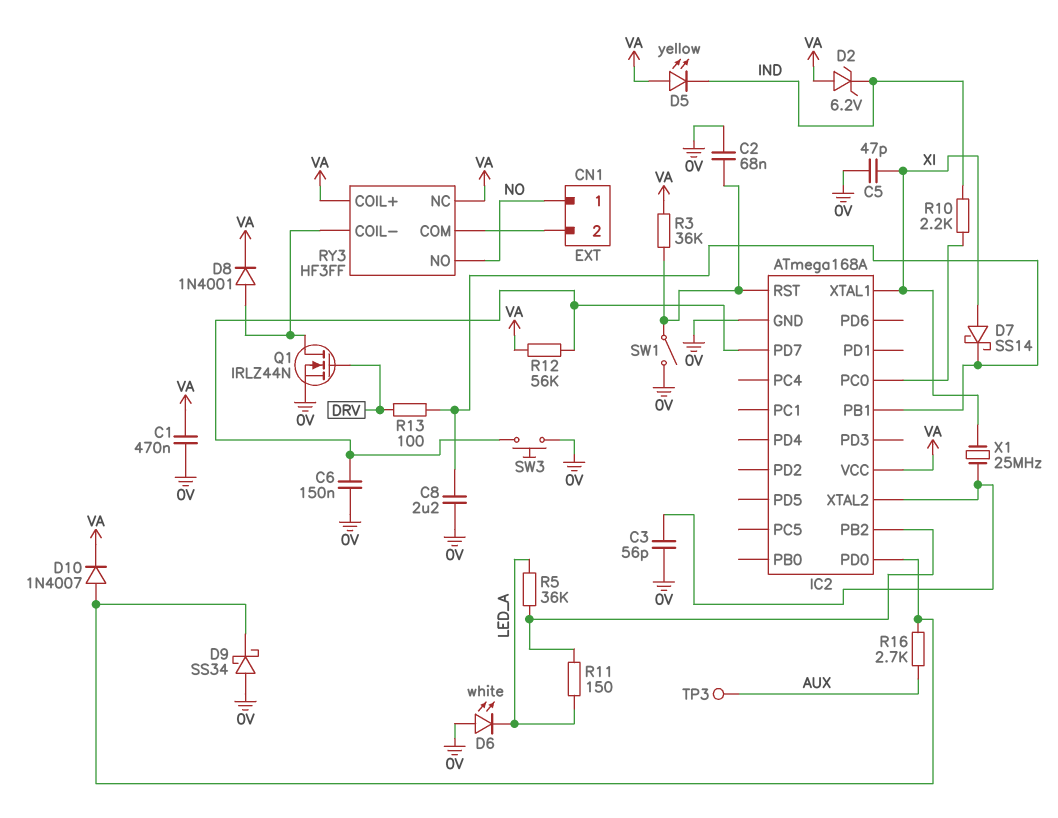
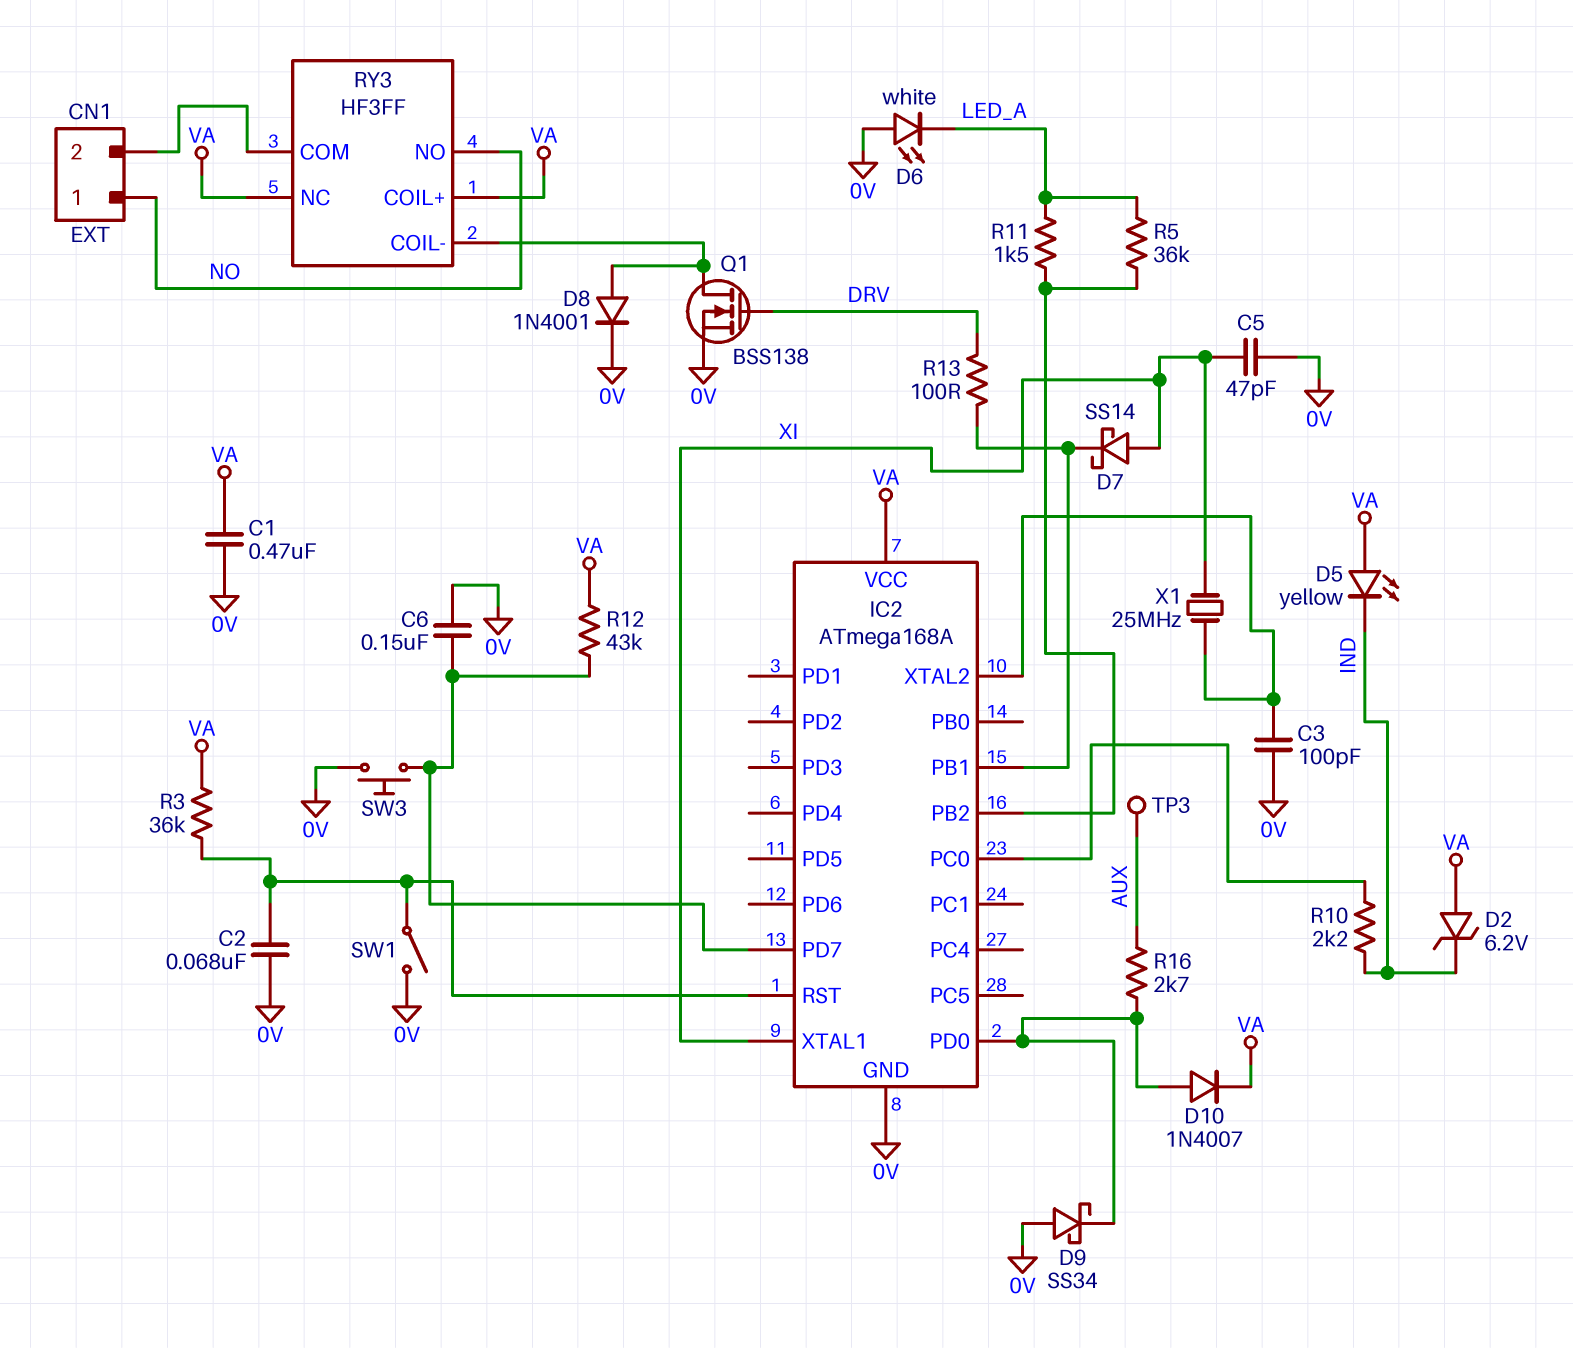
C3: 56pF (0V, IC2/XTAL2) -> 100pF (0V, IC2/XTAL2)
C8: 2.2uF (0V, IC2/PB1) -> none
D8: diode 1N4001 (A RY3/COIL-, K VA) -> diode 1N4001 (A RY3/COIL-, K 0V)
Q1: NMOS IRLZ44N (G DRV, D RY3/COIL-, S 0V) -> NMOS BSS138 (G DRV, D RY3/COIL-, S 0V)
R11: 150 (IC2/PB2, LED_A) -> 1.5k (IC2/PB2, LED_A)
R12: 56k (IC2/PD7, VA) -> 43k (IC2/PD7, VA)

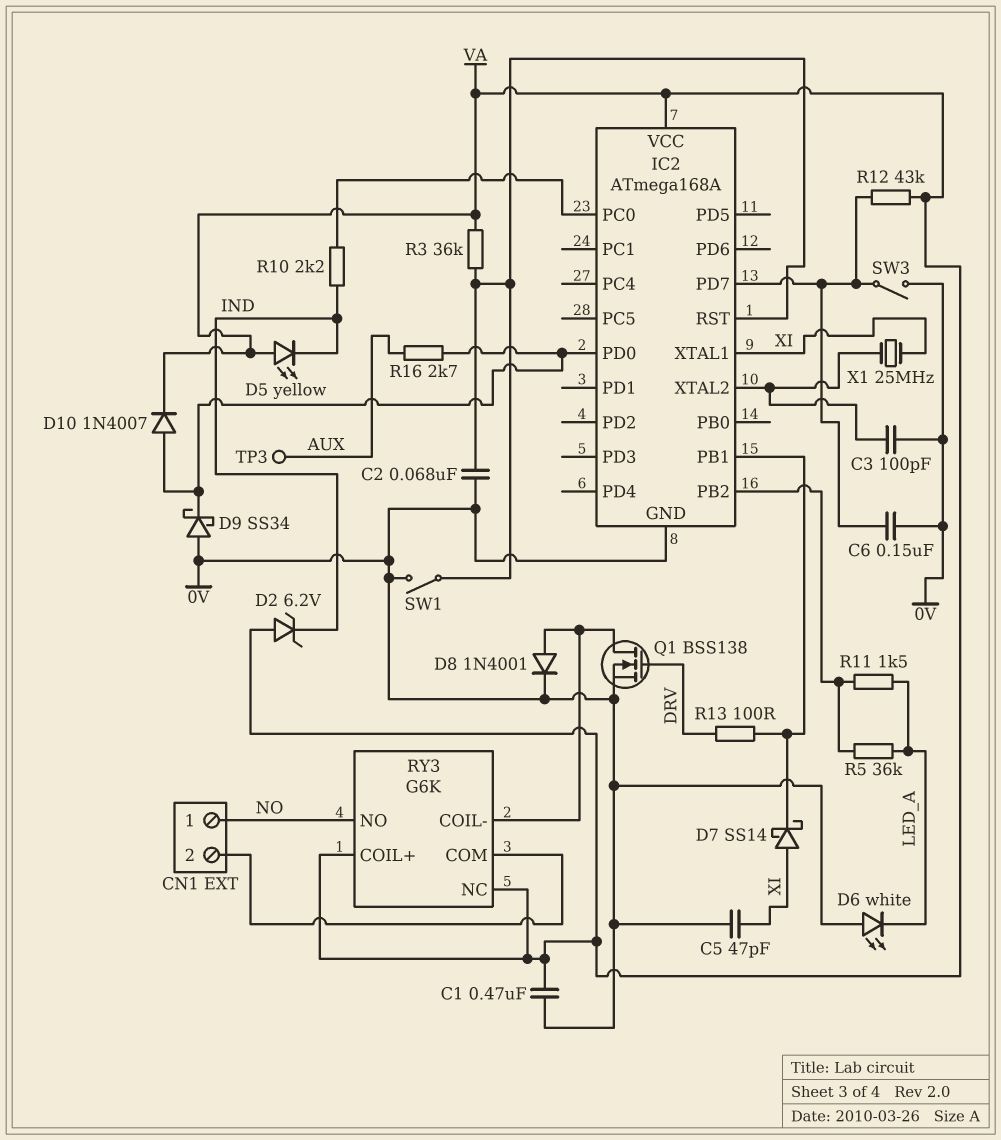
RY3: HF3FF -> G6K
SW3: button (0V, IC2/PD7) -> switch (0V, IC2/PD7)

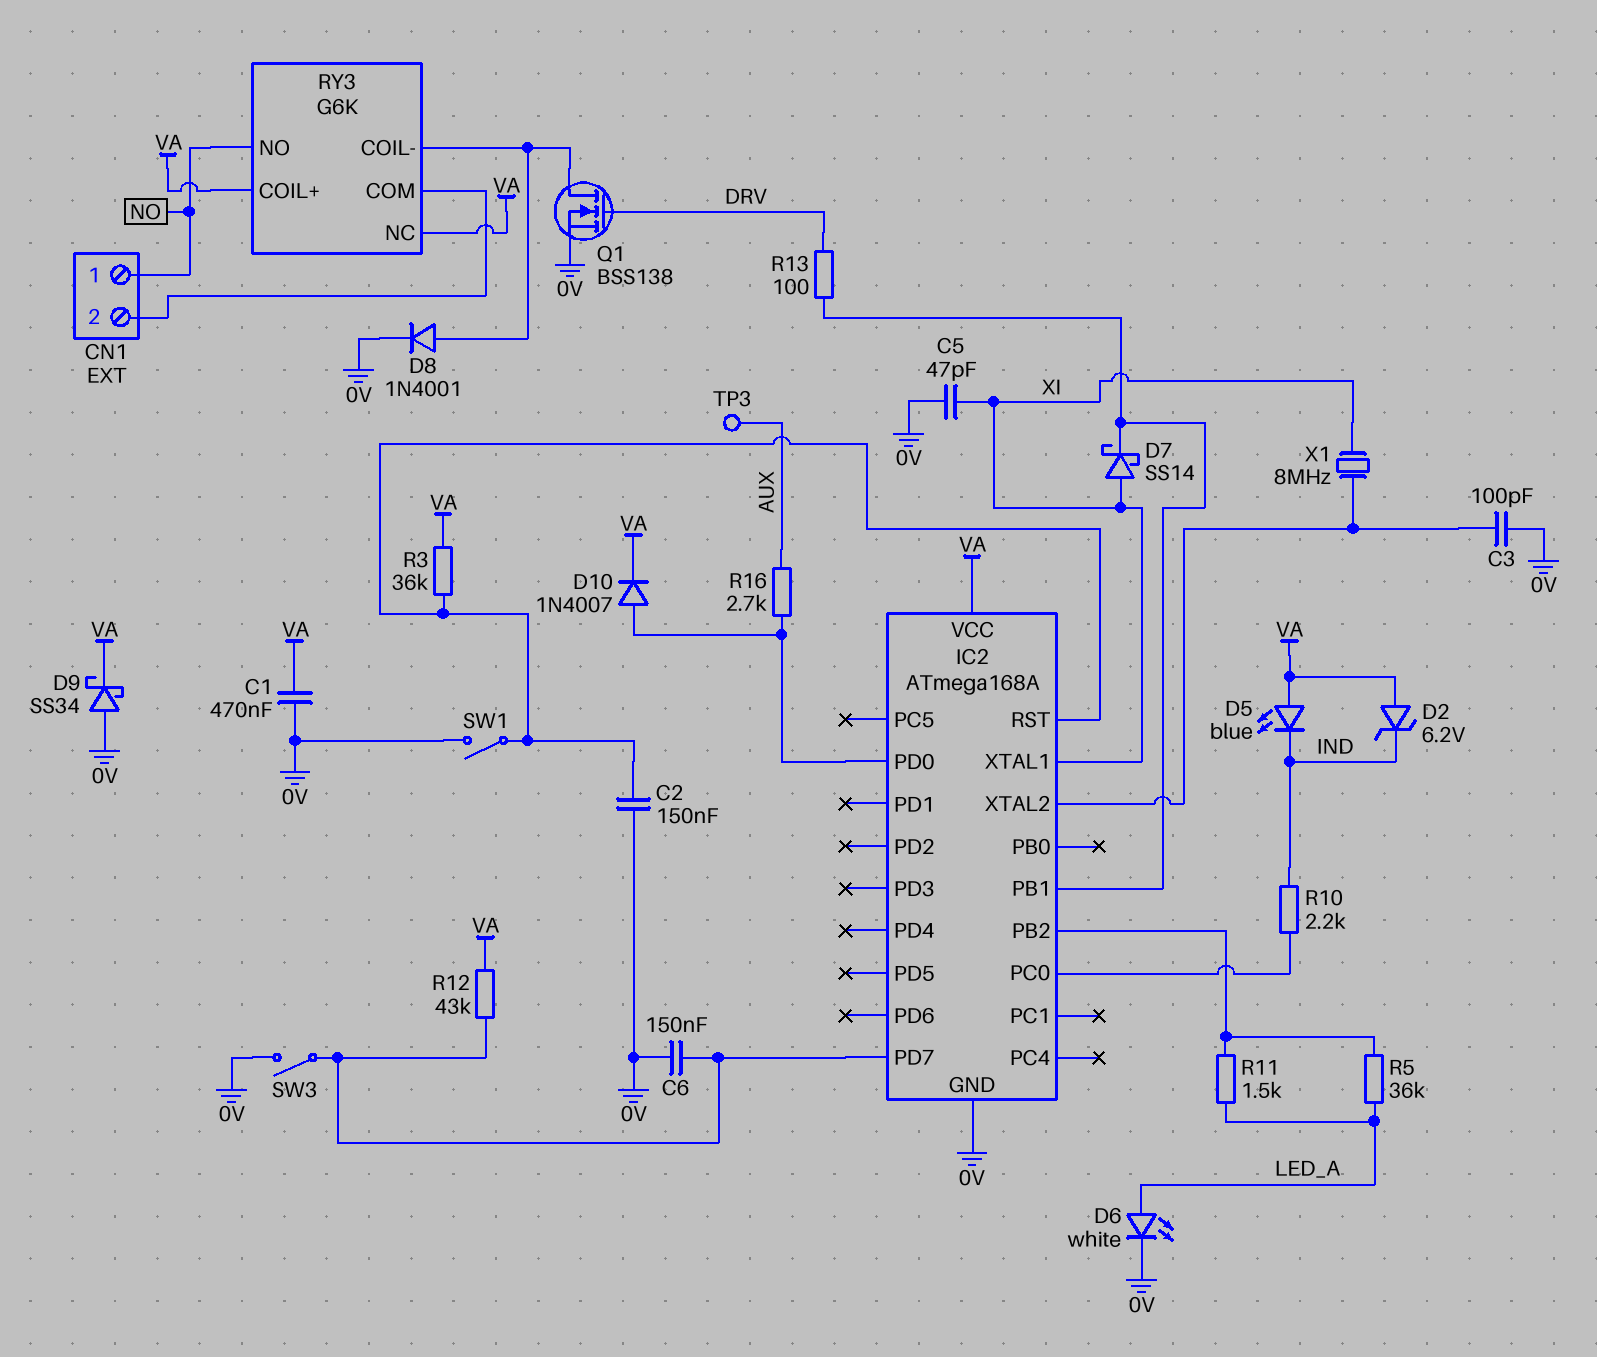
C2: 68nF (0V, IC2/RST) -> 150nF (0V, IC2/RST)
D5: LED yellow (A VA, K IND) -> LED blue (A VA, K IND)
D6: LED white (A 0V, K LED_A) -> LED white (A LED_A, K 0V)
D9: schottky SS34 (A 0V, K IC2/PD0) -> schottky SS34 (A 0V, K VA)
X1: 25MHz (IC2/XTAL2, XI) -> 8MHz (IC2/XTAL2, XI)

